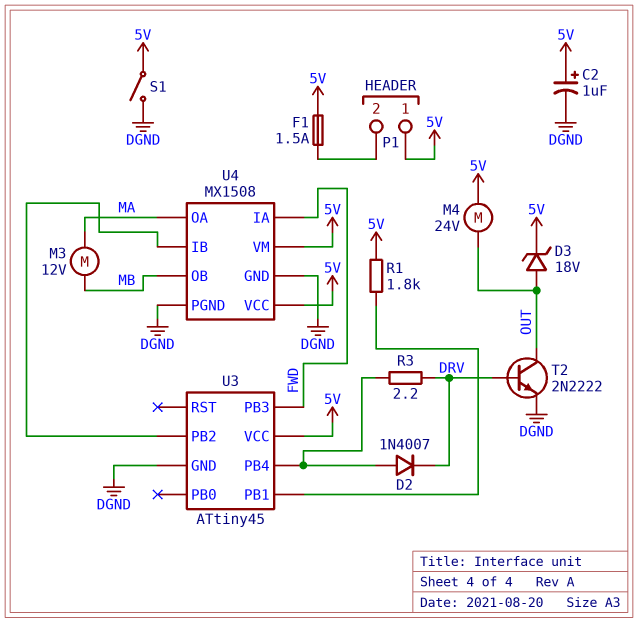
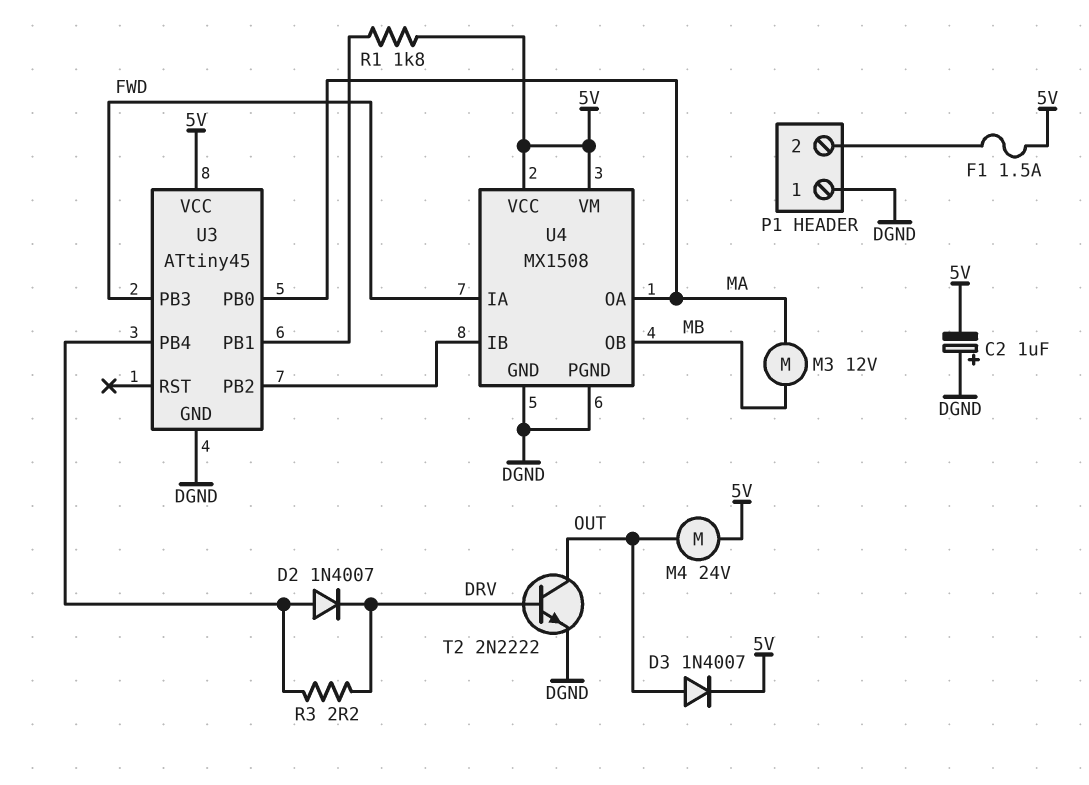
C2: 1uF (plus 5V, minus DGND) -> 1uF (plus DGND, minus 5V)
D3: zener 18V (A OUT, K 5V) -> diode 1N4007 (A OUT, K 5V)
P1 pin 1: 5V -> DGND
S1: switch (5V, DGND) -> none
U3 pin PB0: none -> MA

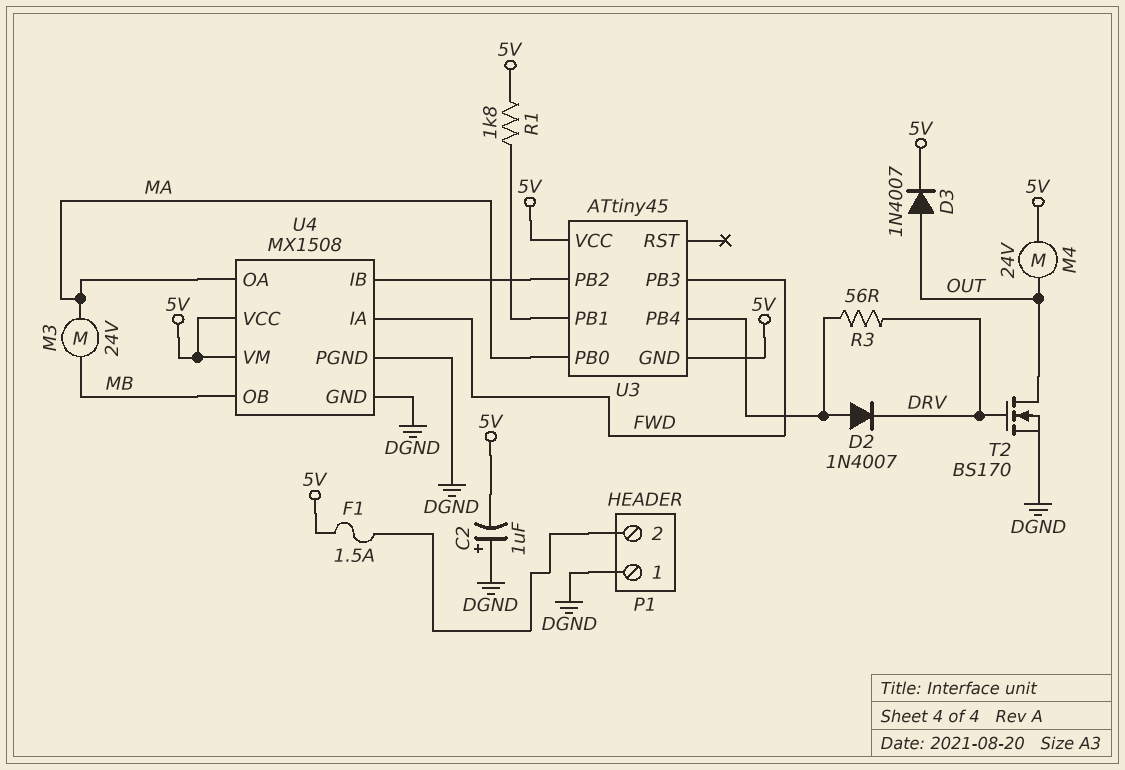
M3: motor 12V (MA, MB) -> motor 24V (MA, MB)
R3: 2.2 (DRV, U3/PB4) -> 56 (DRV, U3/PB4)
T2: NPN 2N2222 (B DRV, C OUT, E DGND) -> NMOS BS170 (G DRV, D OUT, S DGND)
U3 pin GND: DGND -> 5V

